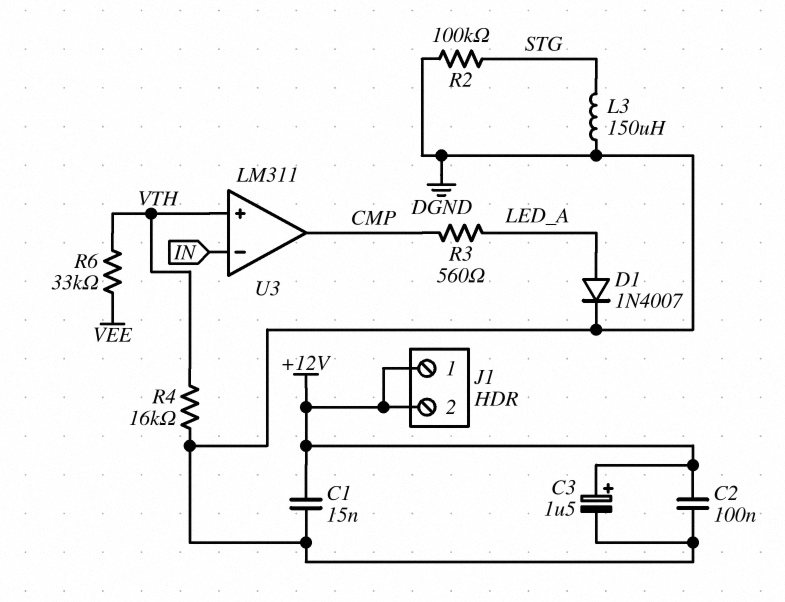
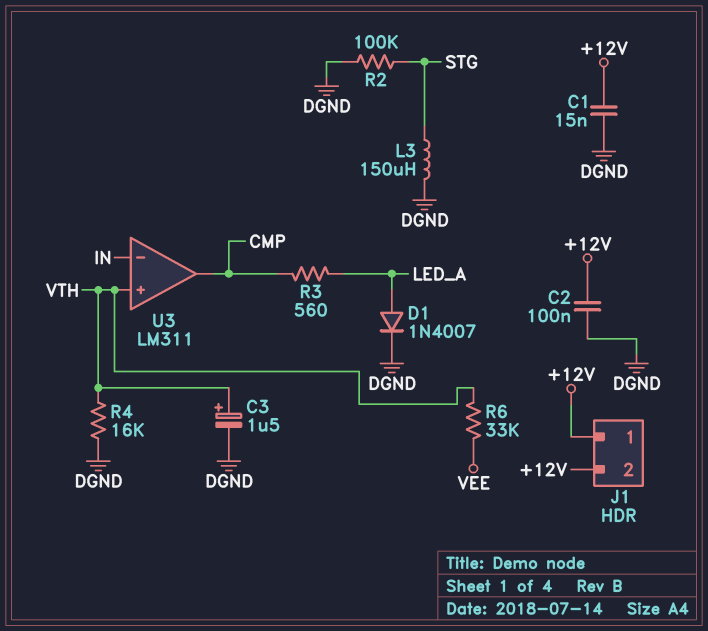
C3: 1.5uF (plus +12V, minus DGND) -> 1.5uF (plus VTH, minus DGND)

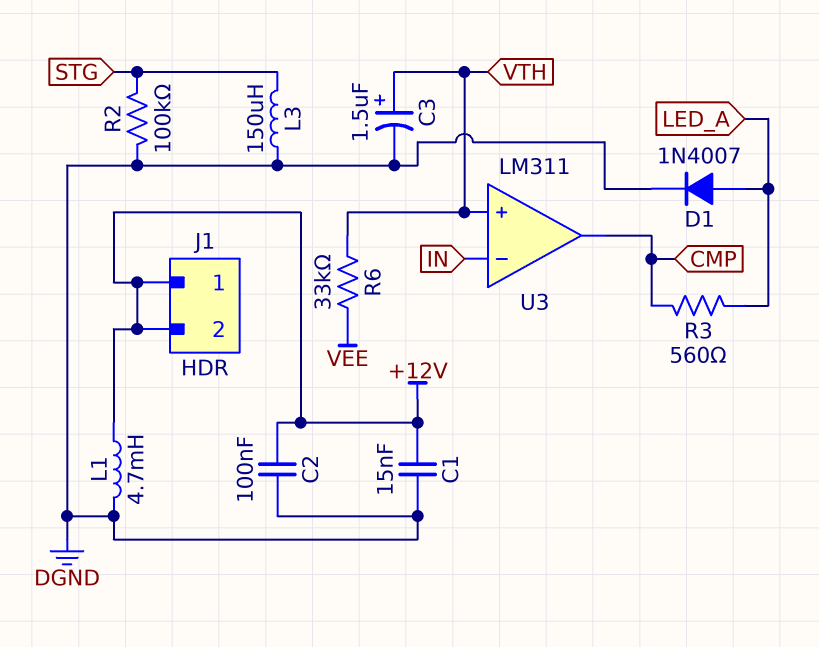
L1: none -> 4.7mH (+12V, DGND)
R4: 16k (DGND, VTH) -> none

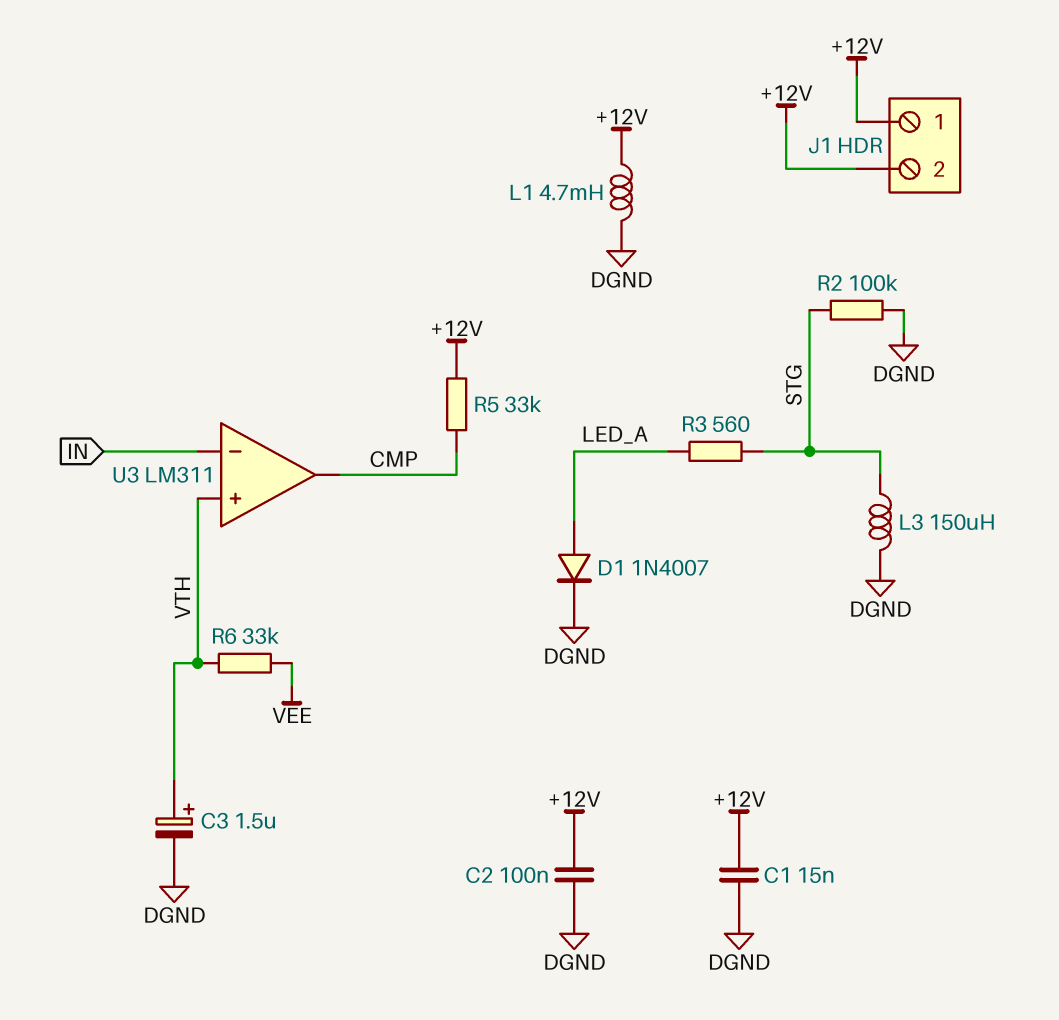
R3: 560 (CMP, LED_A) -> 560 (LED_A, STG)
R5: none -> 33k (+12V, CMP)

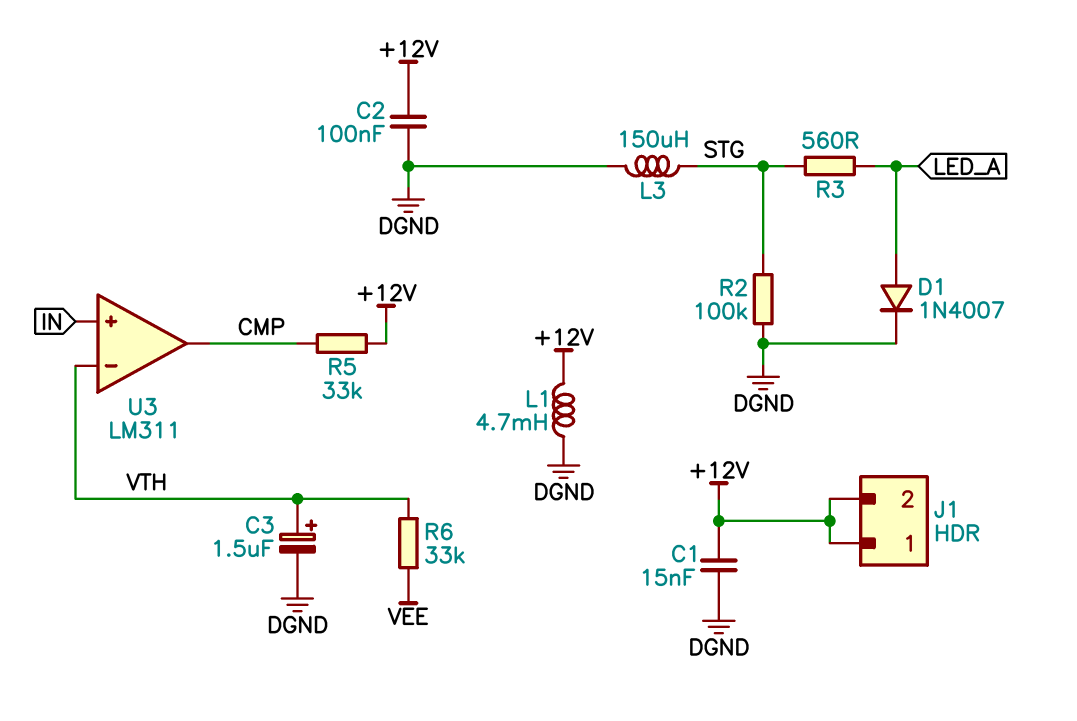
U3 pin in+: VTH -> IN
U3 pin in-: IN -> VTH

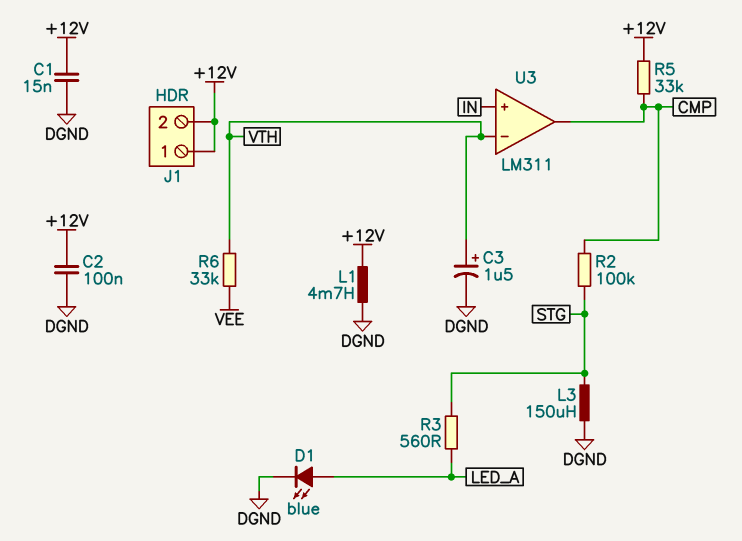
D1: diode 1N4007 (A LED_A, K DGND) -> LED blue (A LED_A, K DGND)
R2: 100k (DGND, STG) -> 100k (CMP, STG)

